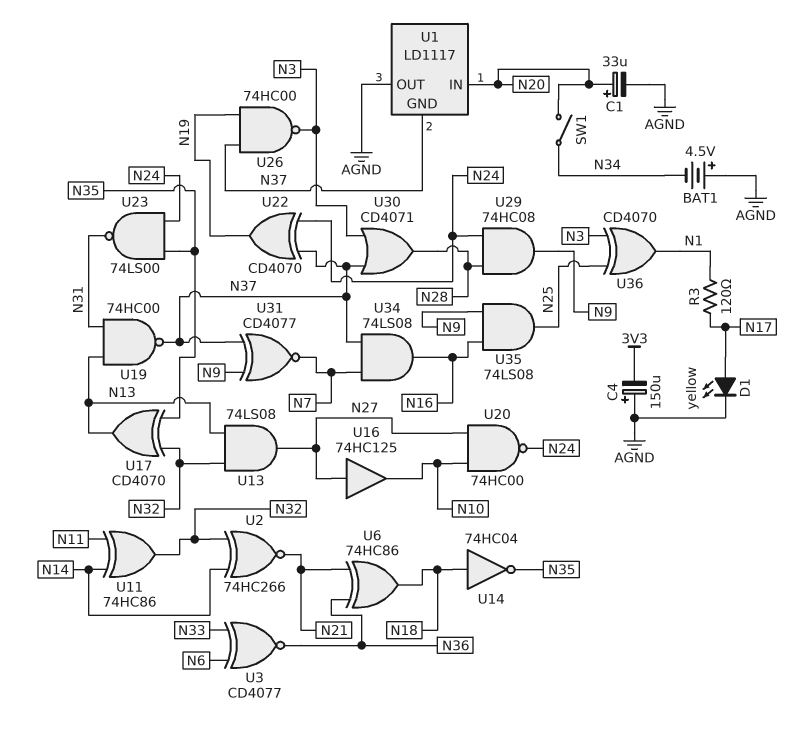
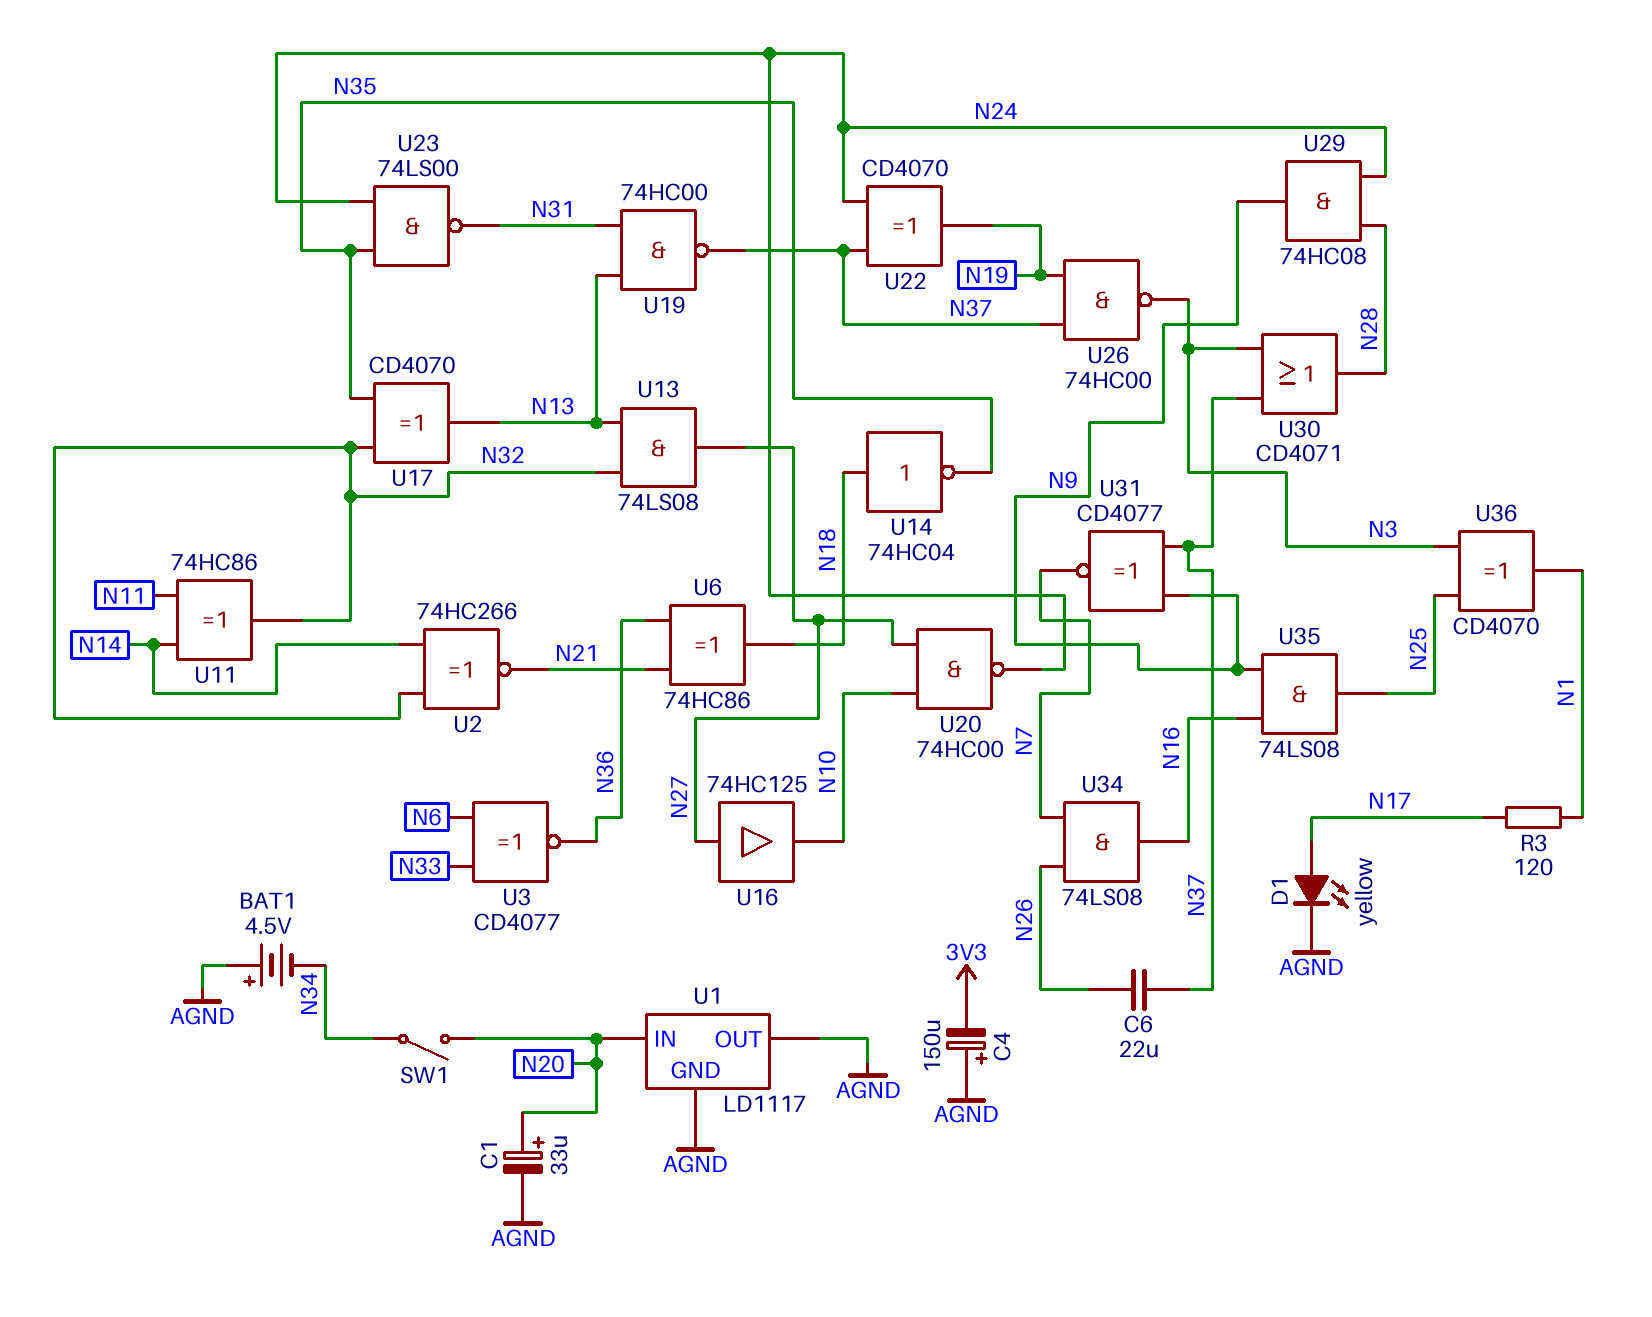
C6: none -> 22uF (N26, N37)
U1 pin GND: N37 -> AGND
U34: AND 74LS08 (in N7, in N37, out N16) -> AND 74LS08 (in N7, in N26, out N16)

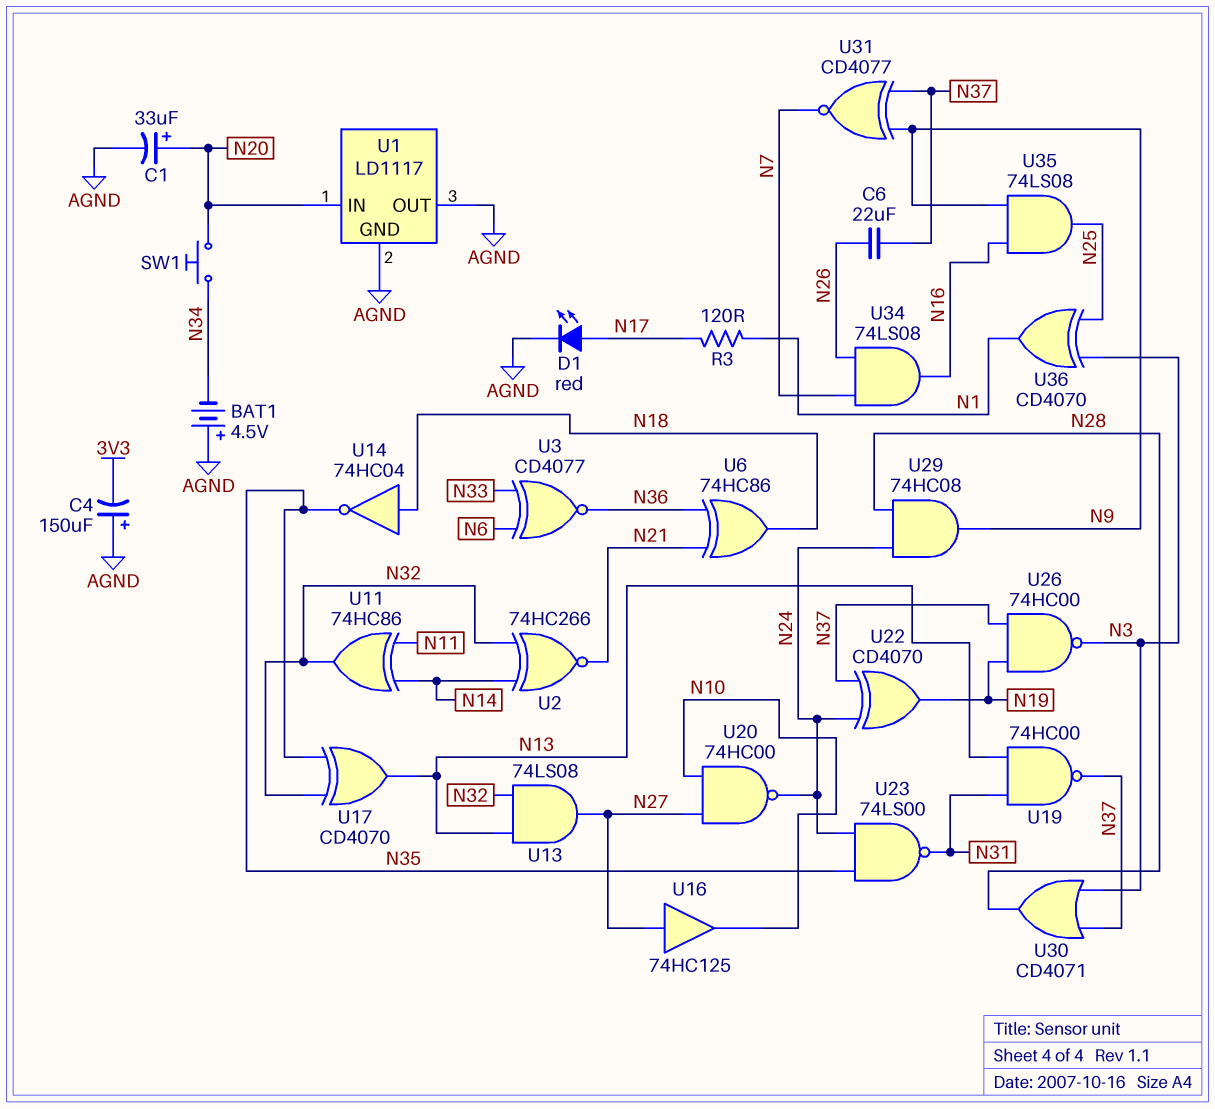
D1: LED yellow (A N17, K AGND) -> LED red (A N17, K AGND)
SW1: switch (N20, N34) -> button (N20, N34)

